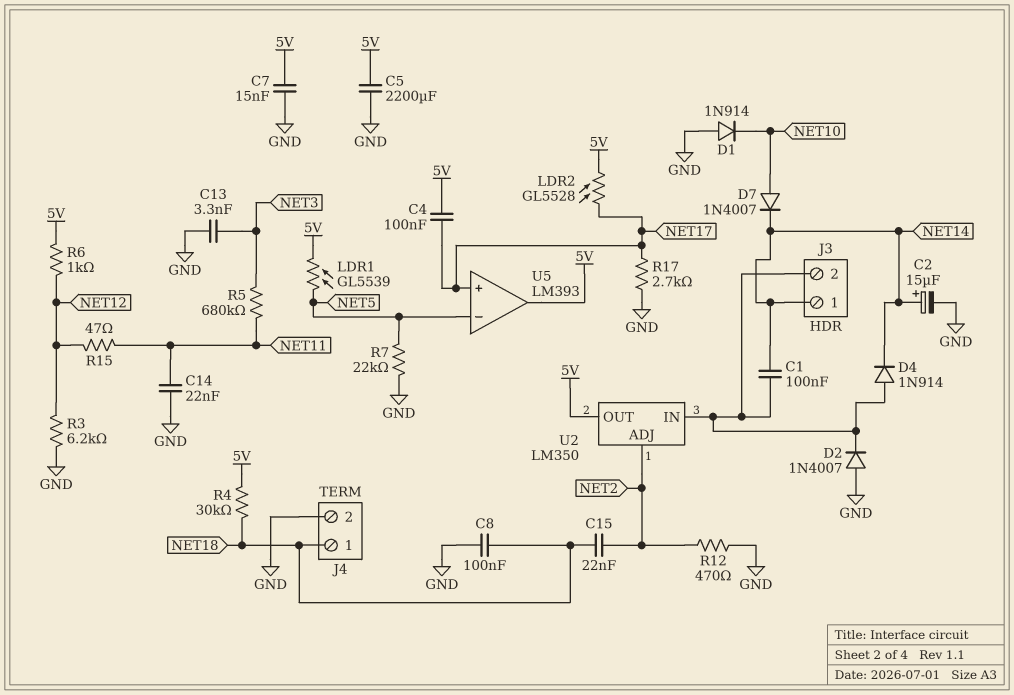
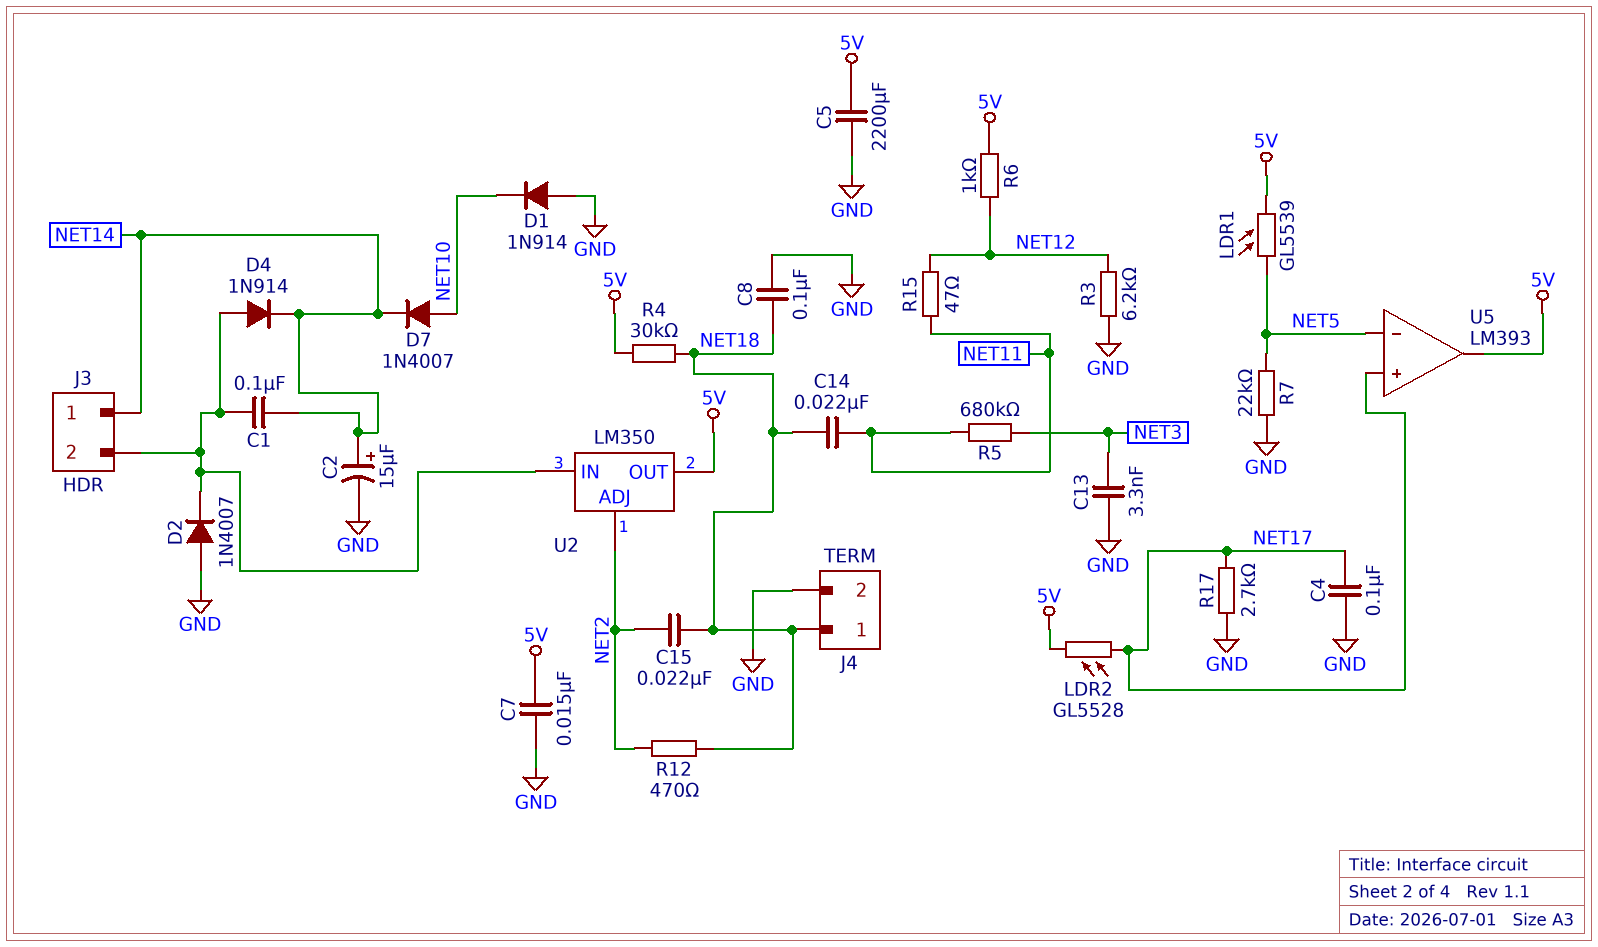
C4: 100nF (5V, NET17) -> 100nF (GND, NET17)
C14: 22nF (GND, NET11) -> 22nF (NET11, NET18)
R12: 470 (GND, NET2) -> 470 (NET2, NET18)

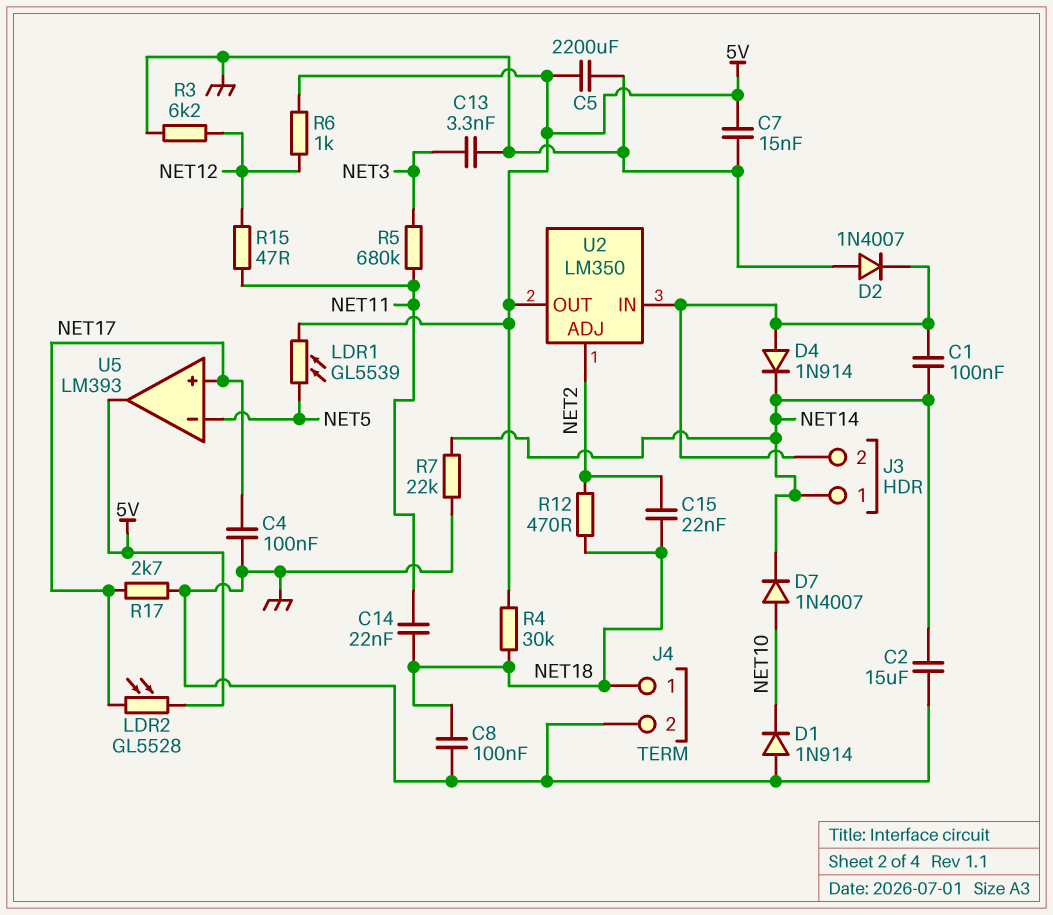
C2: 15uF (plus NET14, minus GND) -> 15uF (GND, NET14)
R7: 22k (GND, NET5) -> 22k (GND, NET14)

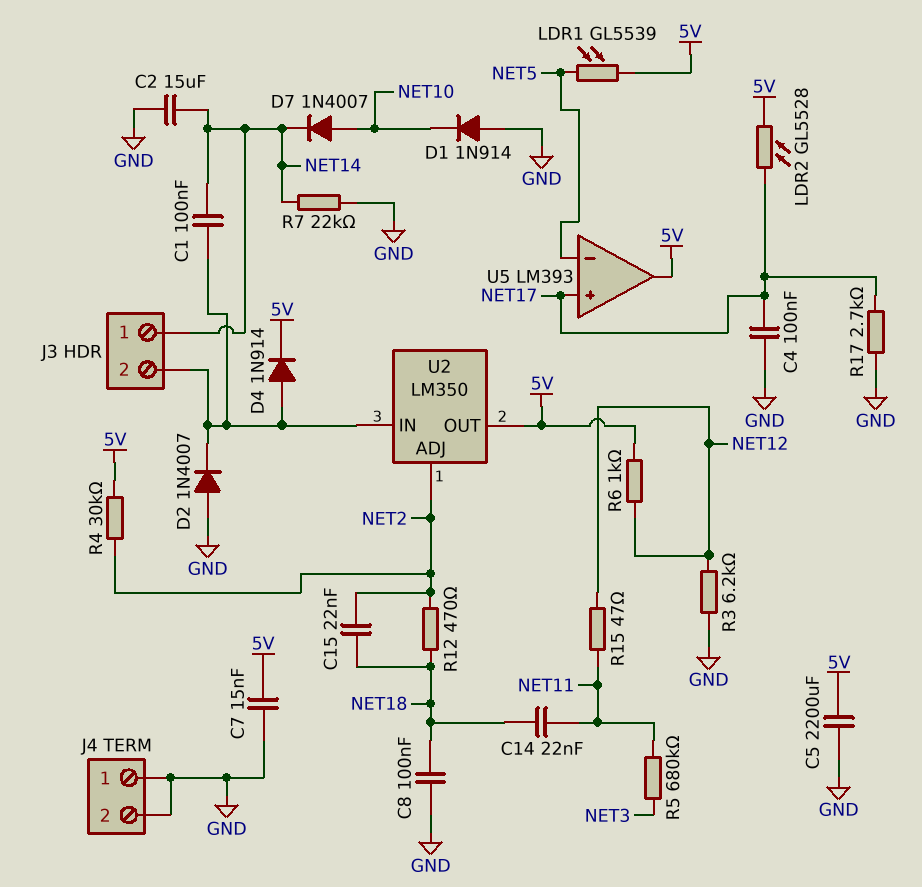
C13: 3.3nF (GND, NET3) -> none
D4: diode 1N914 (A J3/2, K NET14) -> diode 1N914 (A J3/2, K 5V)
J4 pin 1: NET18 -> GND
R4: 30k (5V, NET18) -> 30k (5V, NET2)

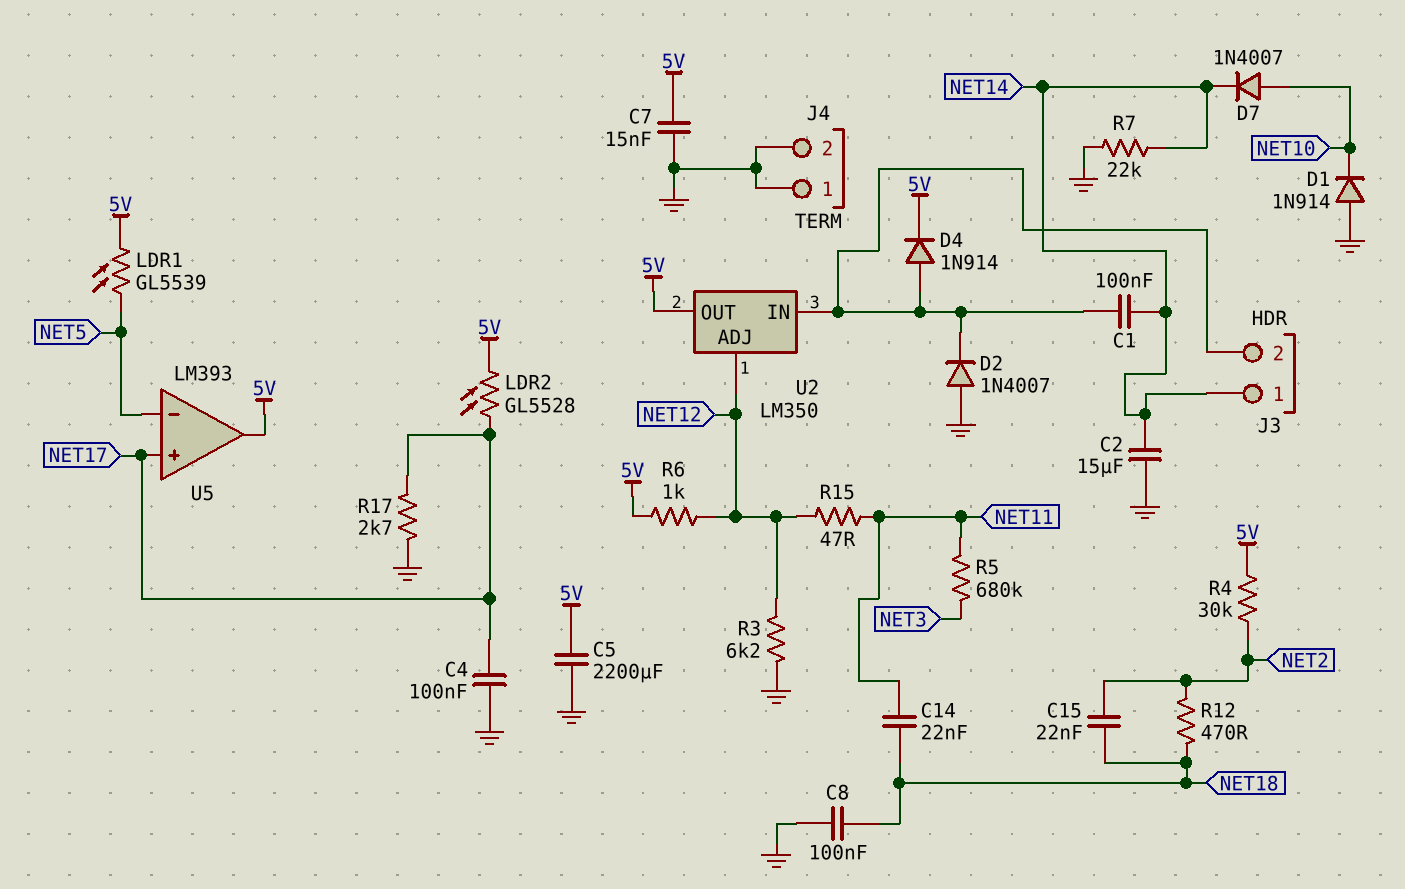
U2 pin ADJ: NET2 -> NET12

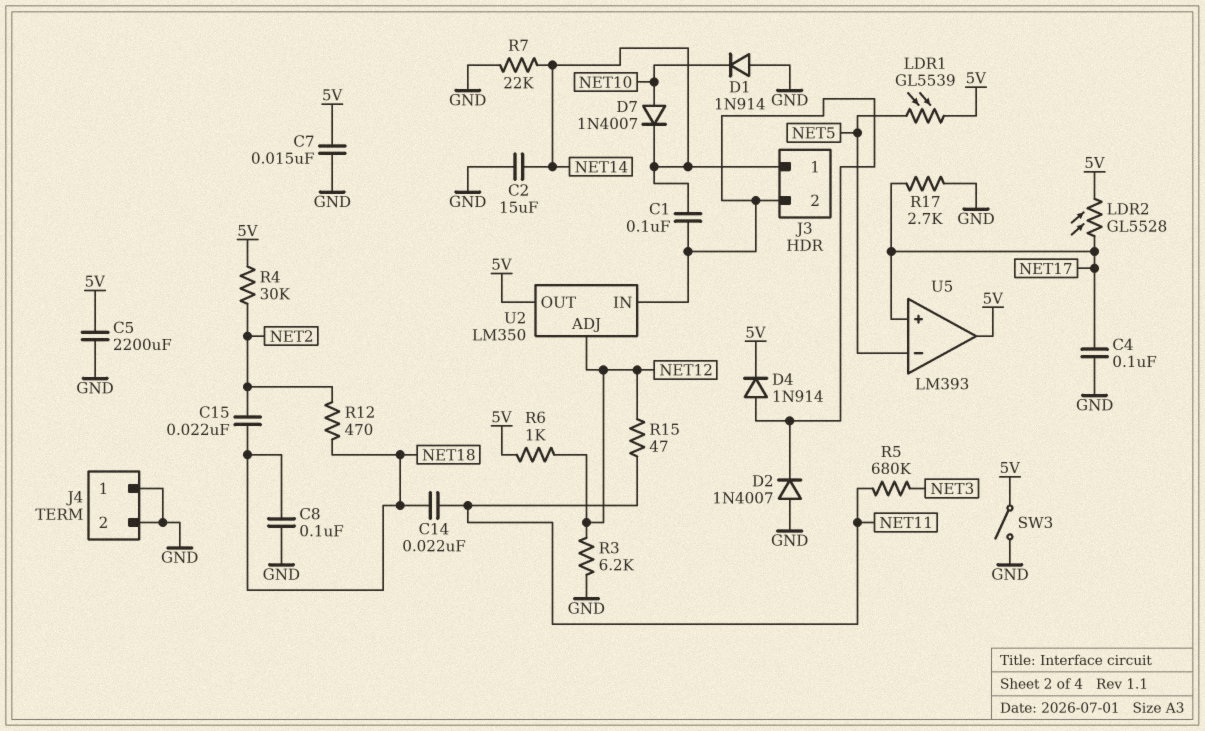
SW3: none -> switch (5V, GND)

